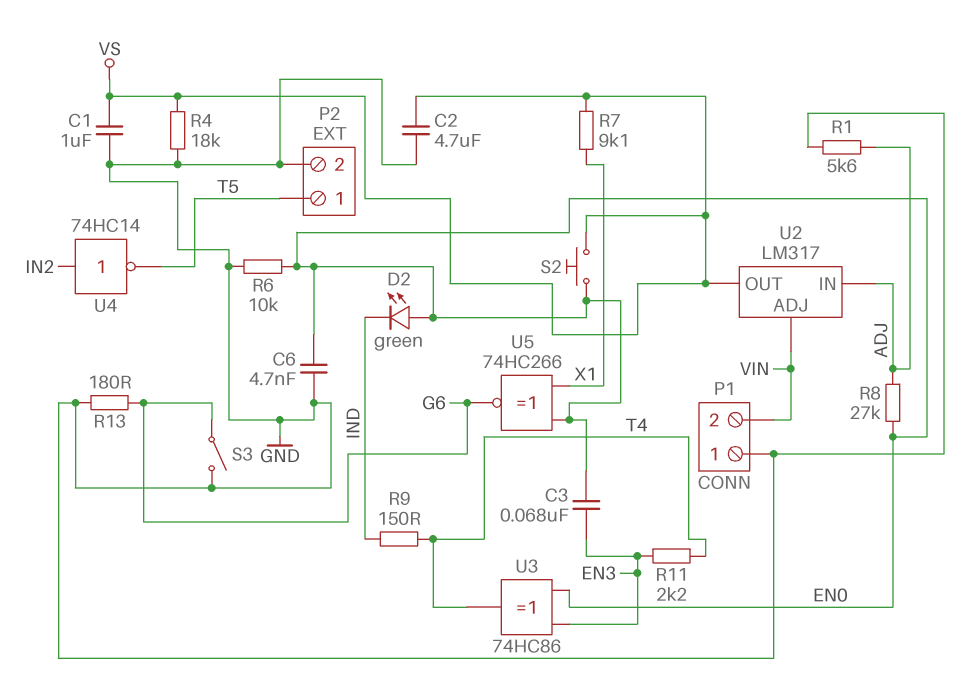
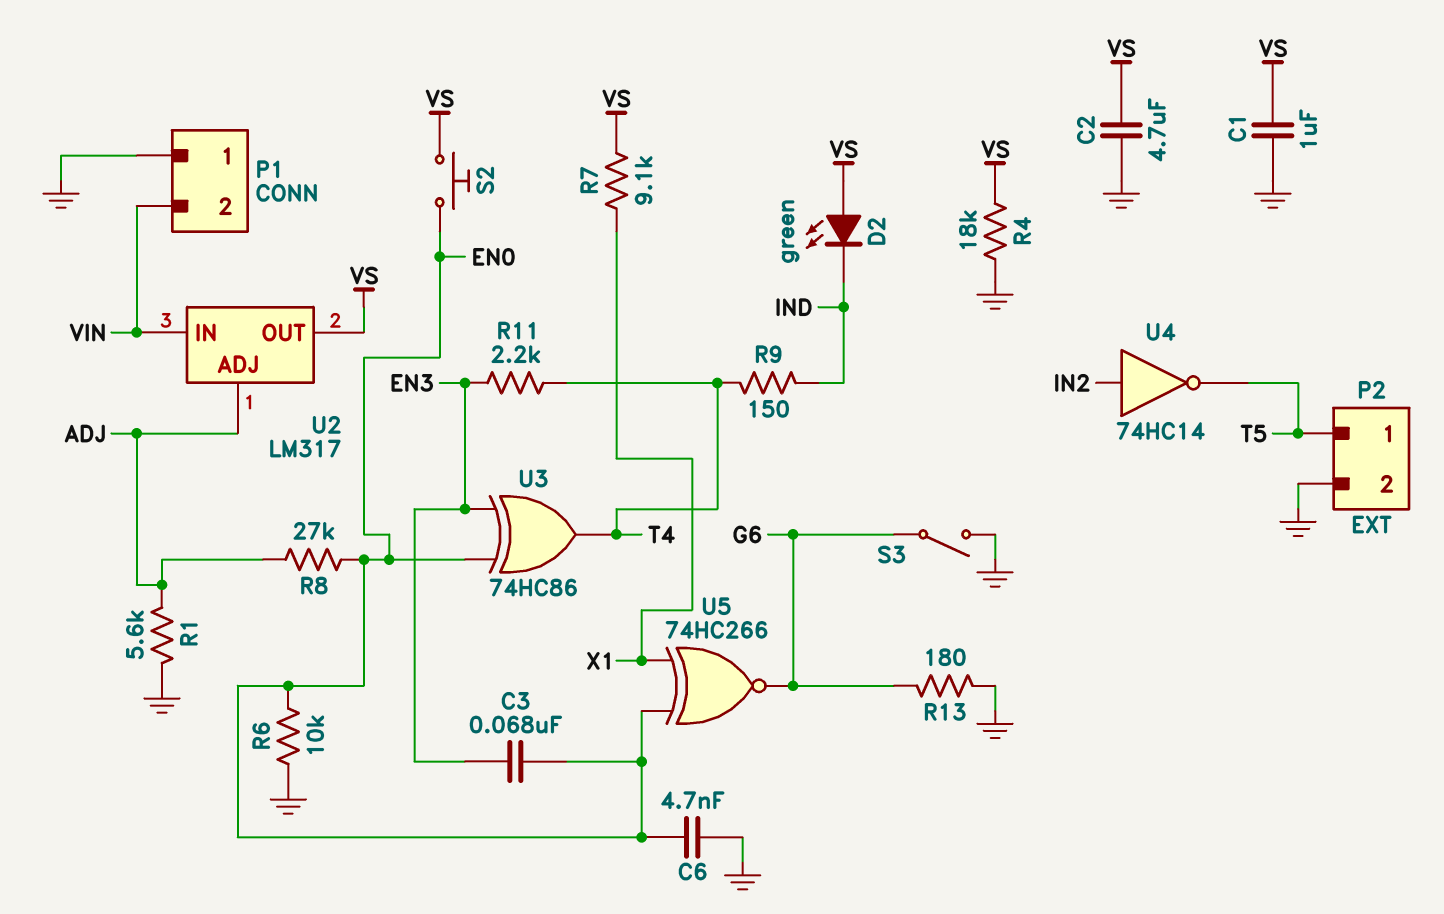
D2: LED green (A EN0, K IND) -> LED green (A VS, K IND)
U2 pin ADJ: VIN -> ADJ
U2 pin IN: ADJ -> VIN

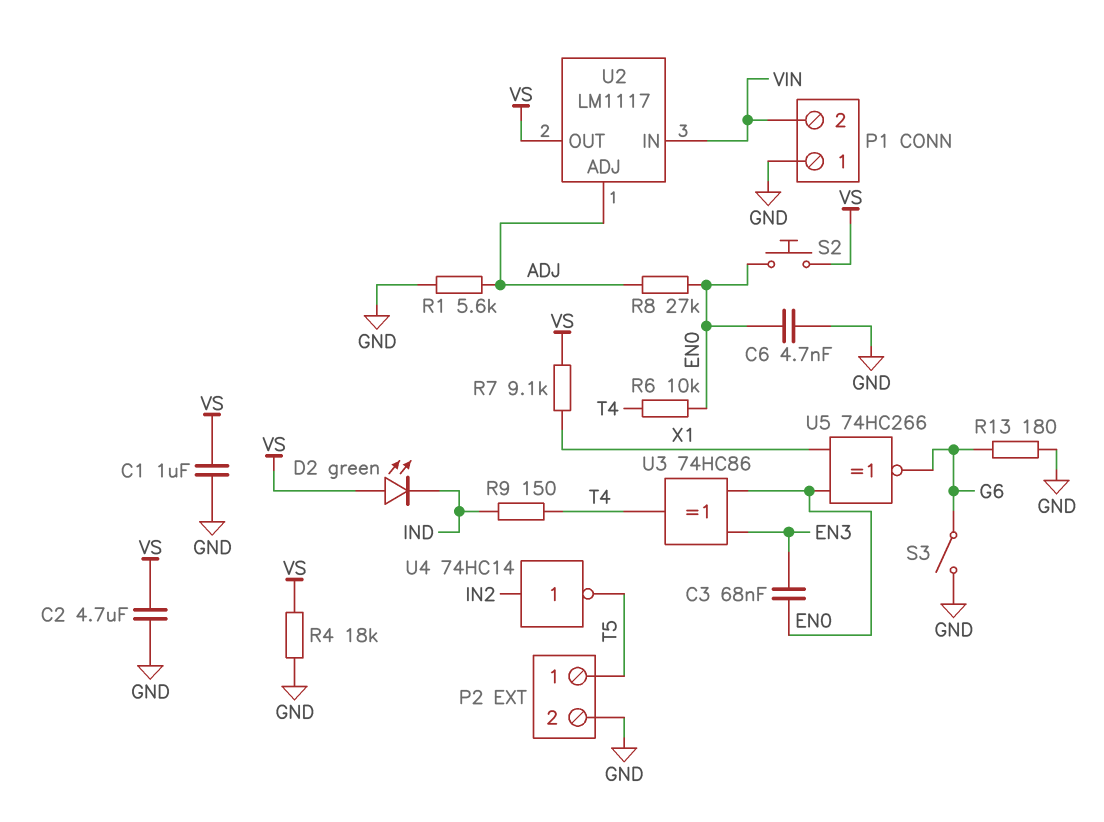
R6: 10k (EN0, GND) -> 10k (EN0, T4)
R11: 2.2k (EN3, T4) -> none
U2: LM317 -> LM1117

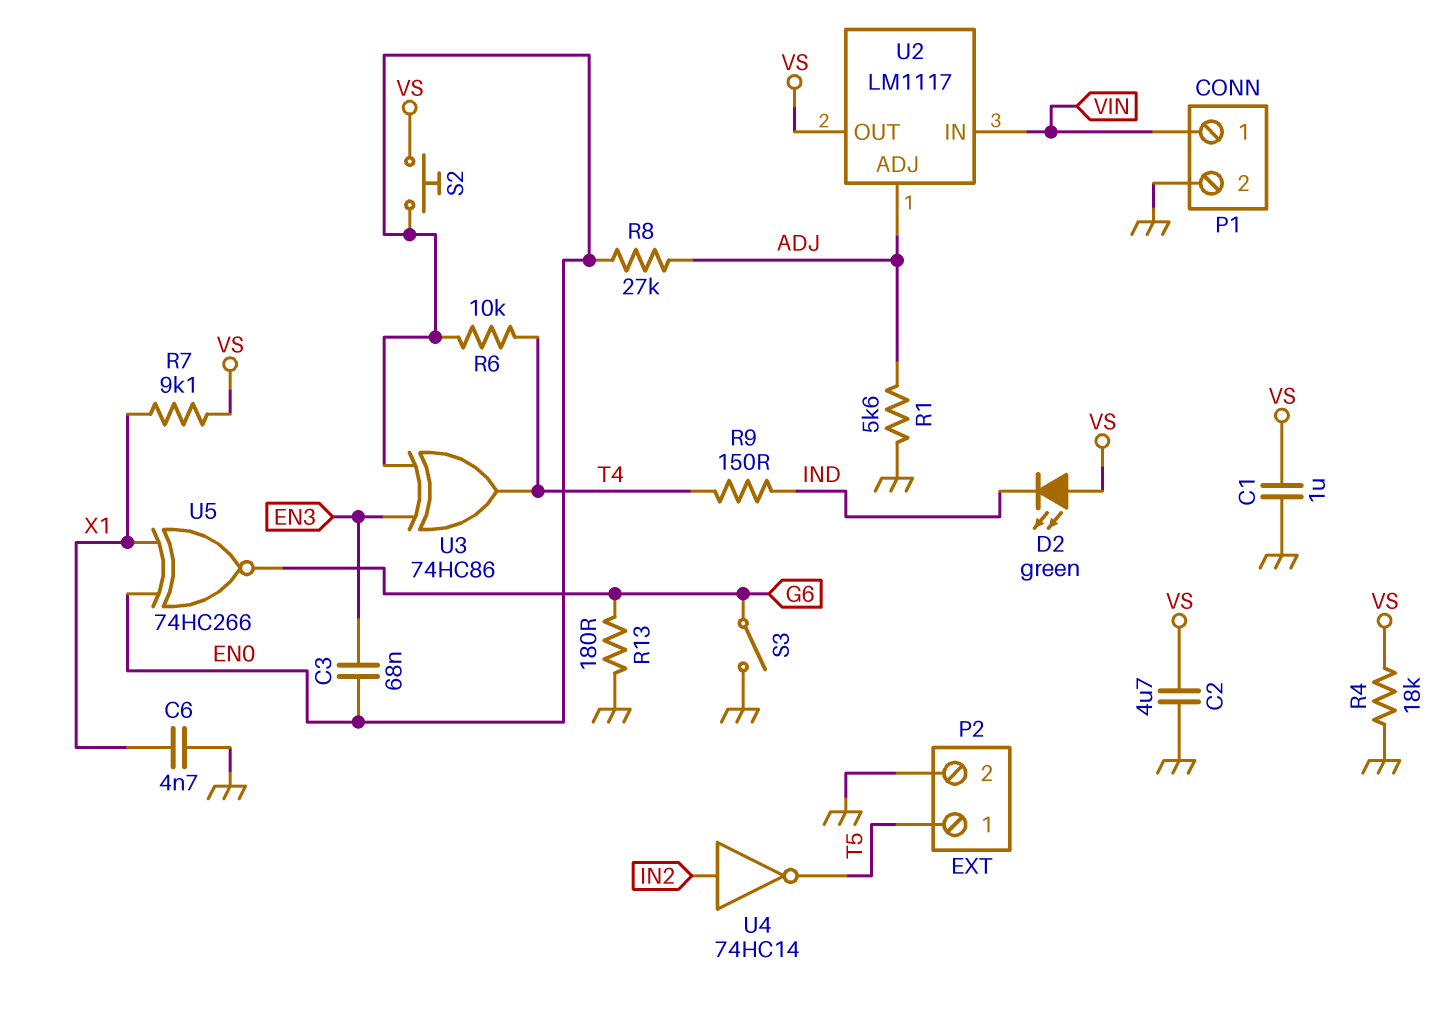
C6: 4.7nF (EN0, GND) -> 4.7nF (GND, X1)
P1 pin 1: GND -> VIN
P1 pin 2: VIN -> GND

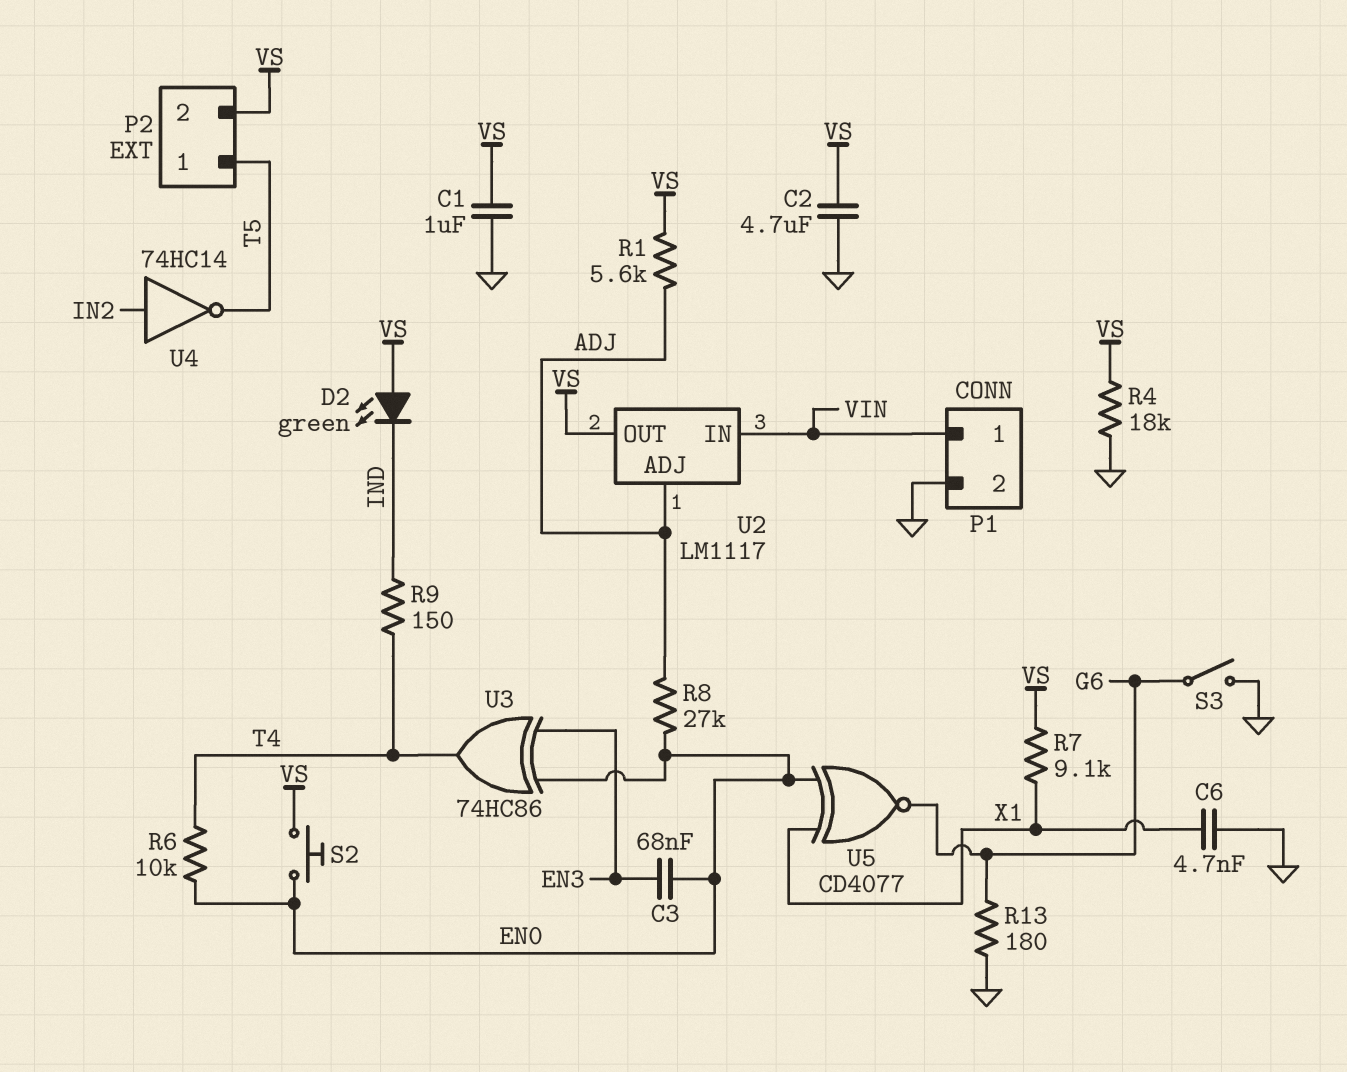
P2 pin 2: GND -> VS
R1: 5.6k (ADJ, GND) -> 5.6k (ADJ, VS)
U5: XNOR 74HC266 (in EN0, in X1, out G6) -> XNOR CD4077 (in EN0, in X1, out G6)

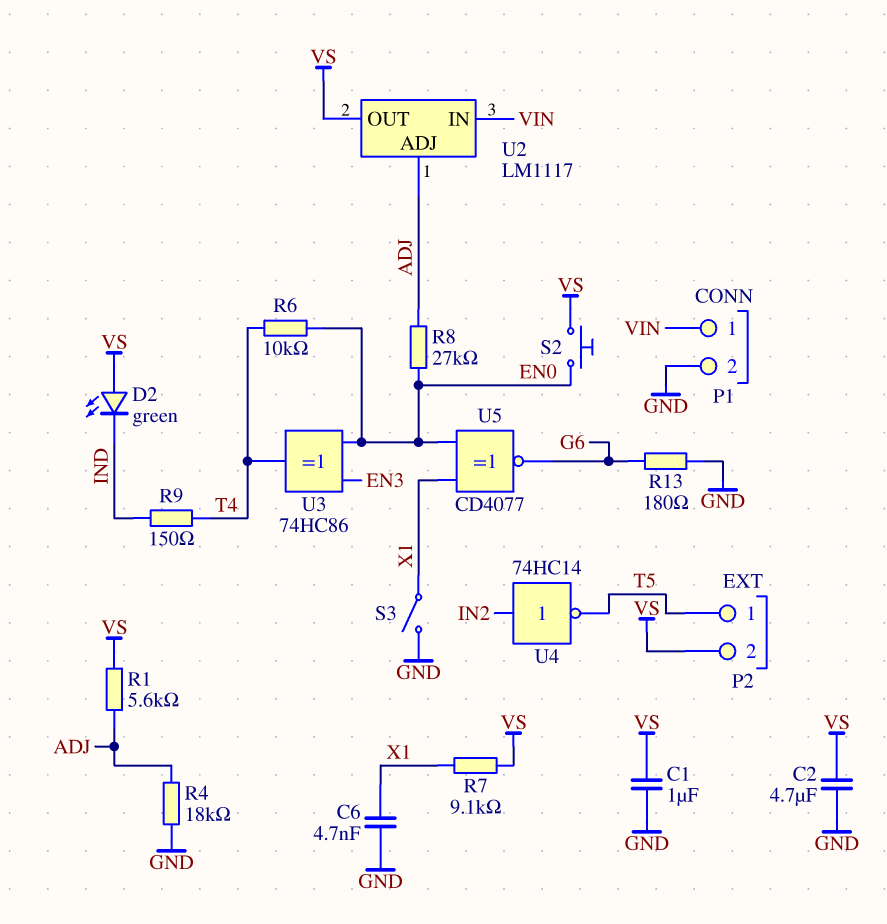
C3: 68nF (EN0, EN3) -> none
R4: 18k (GND, VS) -> 18k (ADJ, GND)
S3: switch (G6, GND) -> switch (GND, X1)

